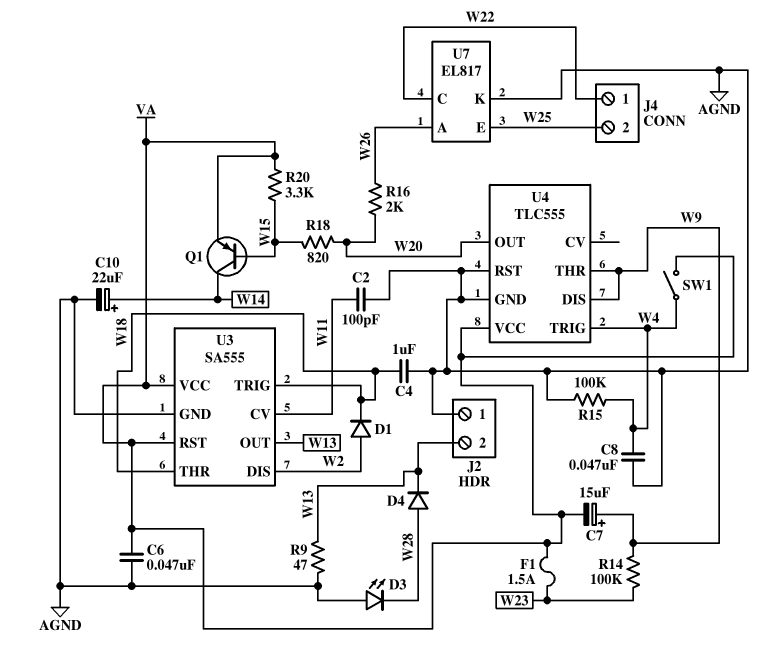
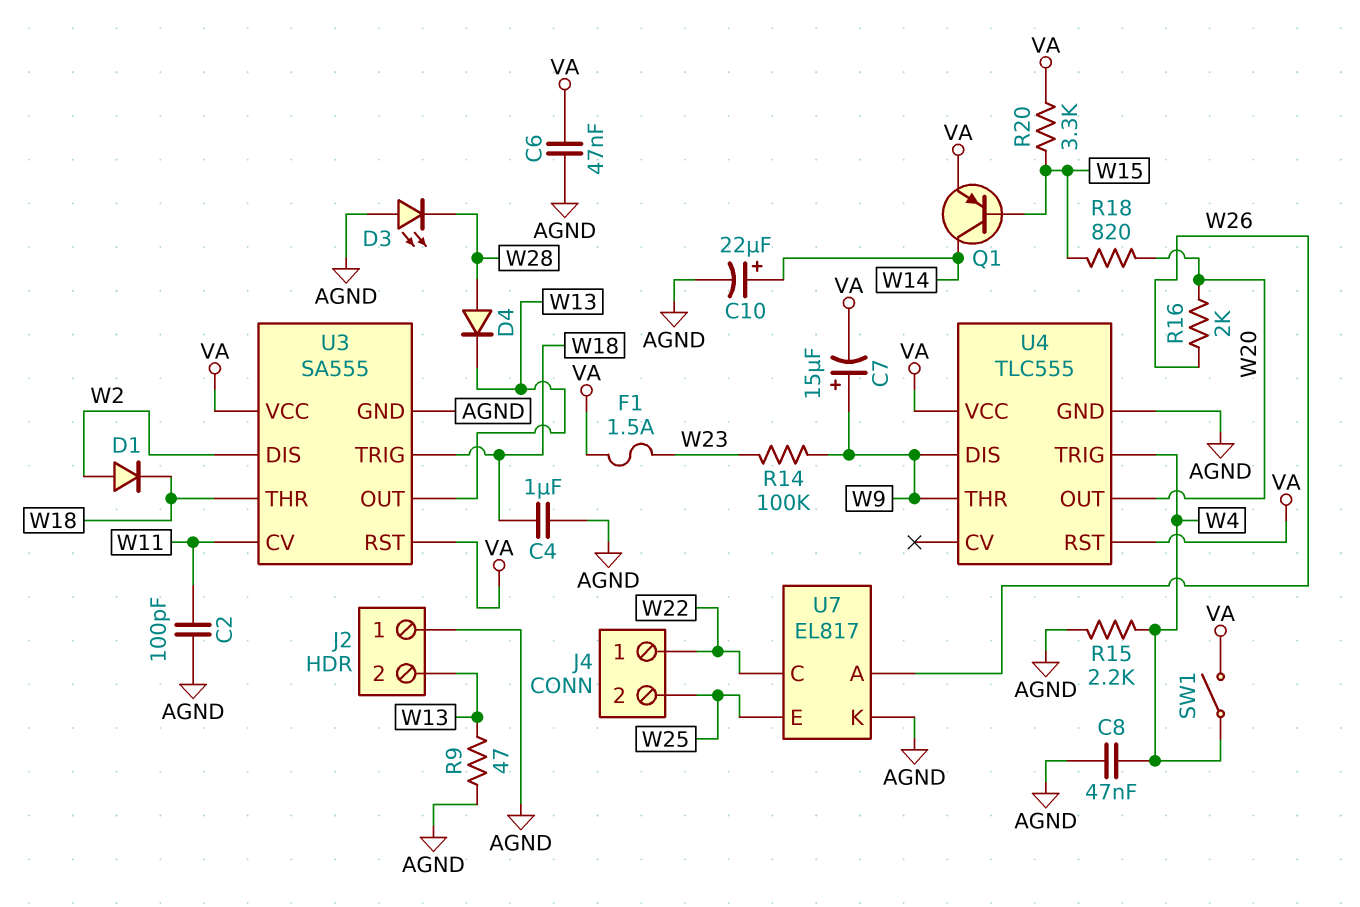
R15: 100k (AGND, W4) -> 2.2k (AGND, W4)
U4 pin RST: AGND -> VA

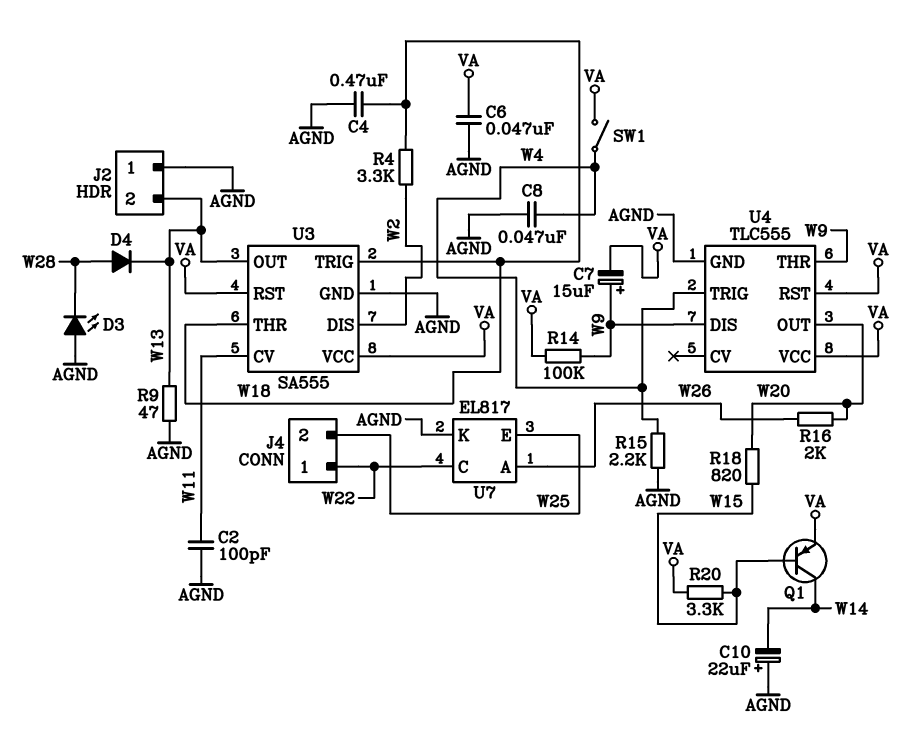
C4: 1uF (AGND, W18) -> 470nF (AGND, W18)
C10: 22uF (plus W14, minus AGND) -> 22uF (plus AGND, minus W14)
D1: diode (A W2, K W18) -> none
F1: 1.5A (VA, W23) -> none
R4: none -> 3.3k (W2, W18)
R14: 100k (W9, W23) -> 100k (VA, W9)

